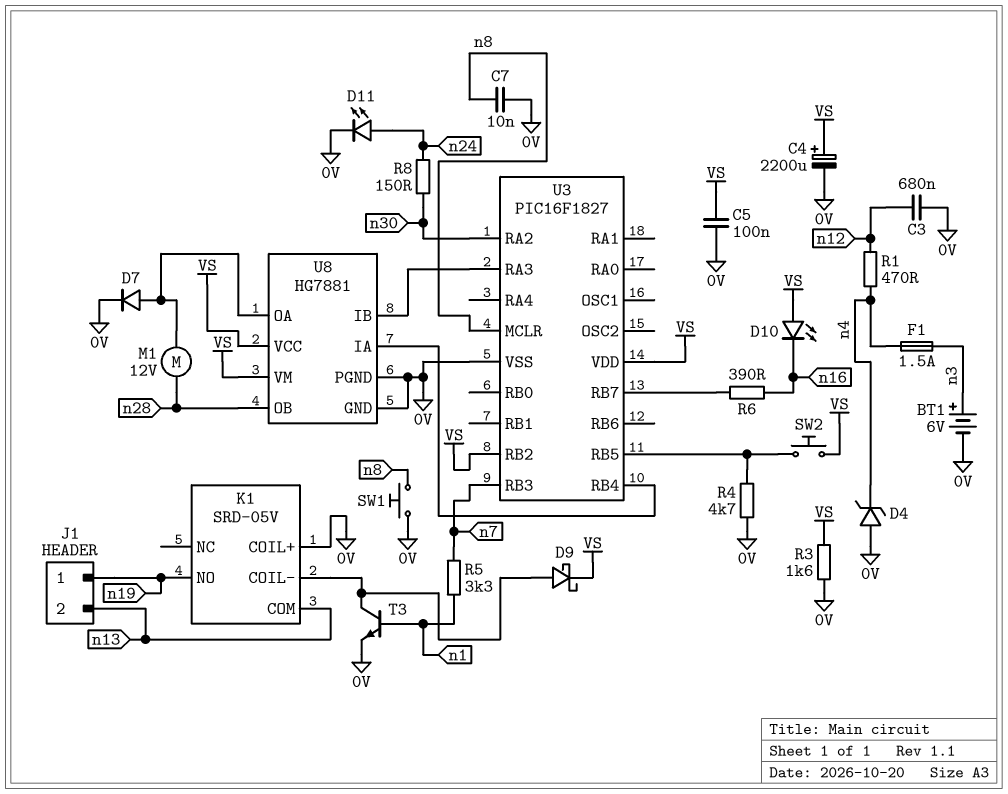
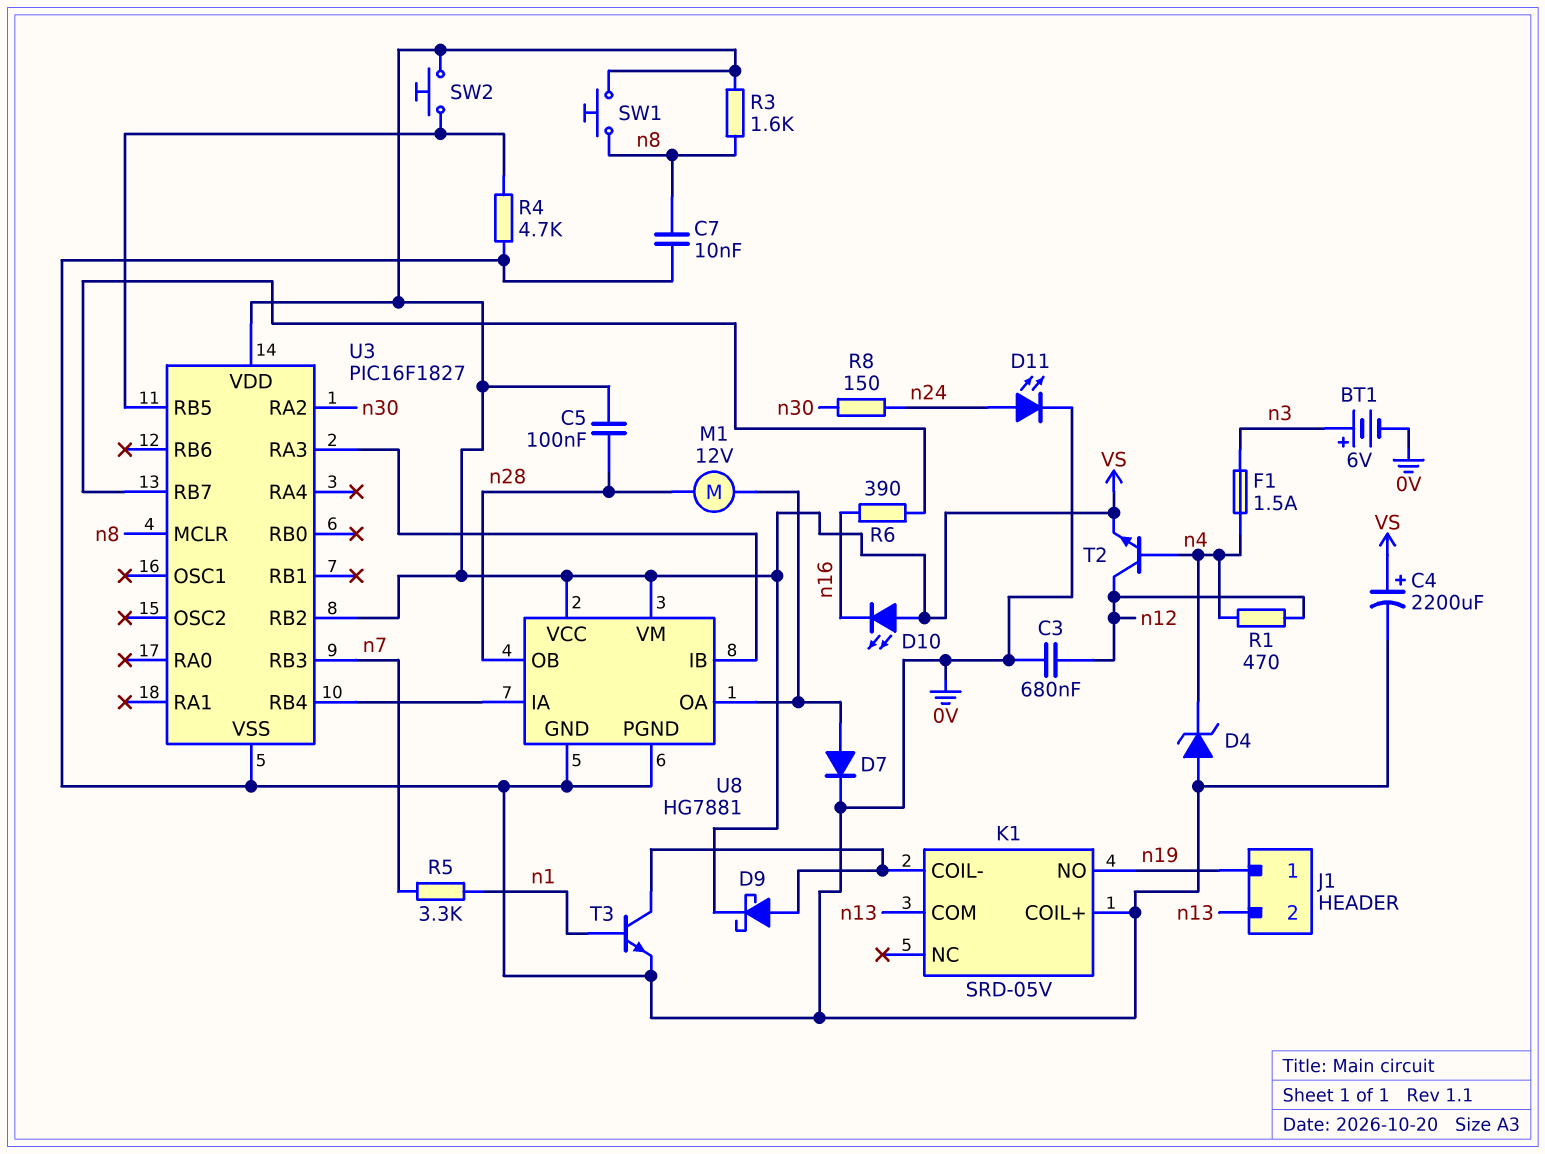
C5: 100nF (0V, VS) -> 100nF (VS, n28)
R3: 1.6k (0V, VS) -> 1.6k (VS, n8)
SW1: button (0V, n8) -> button (VS, n8)
T2: none -> NPN (B n4, C n12, E VS)

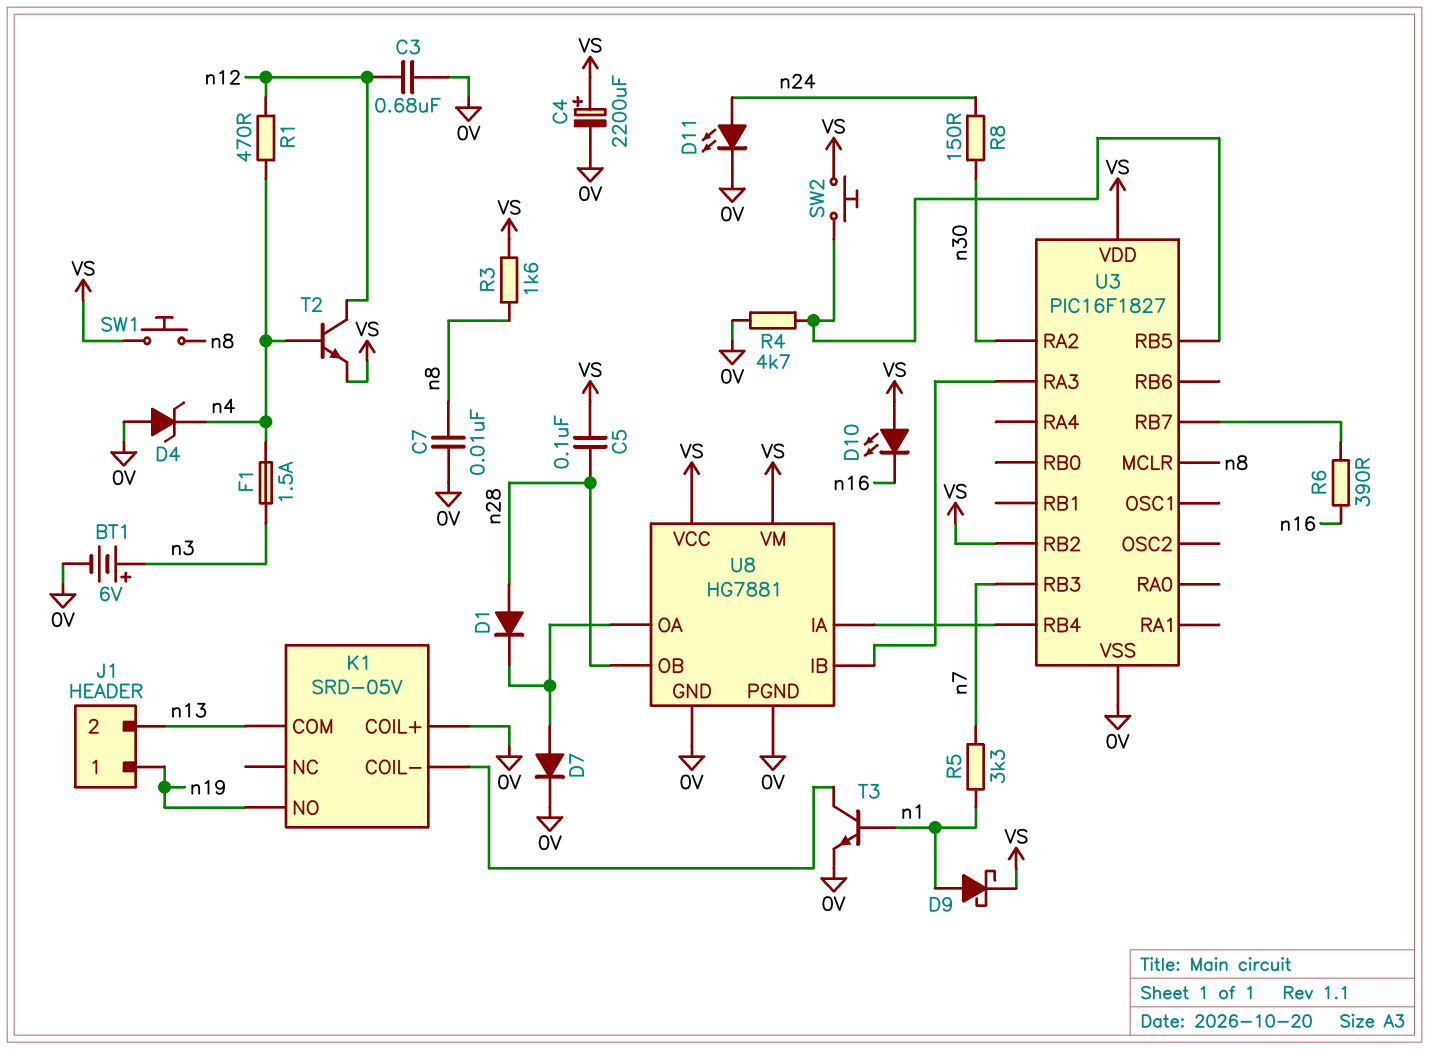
D1: none -> diode (A n28, K U8/OA)
D9: schottky (A K1/COIL-, K VS) -> schottky (A n1, K VS)
M1: motor 12V (U8/OA, n28) -> none

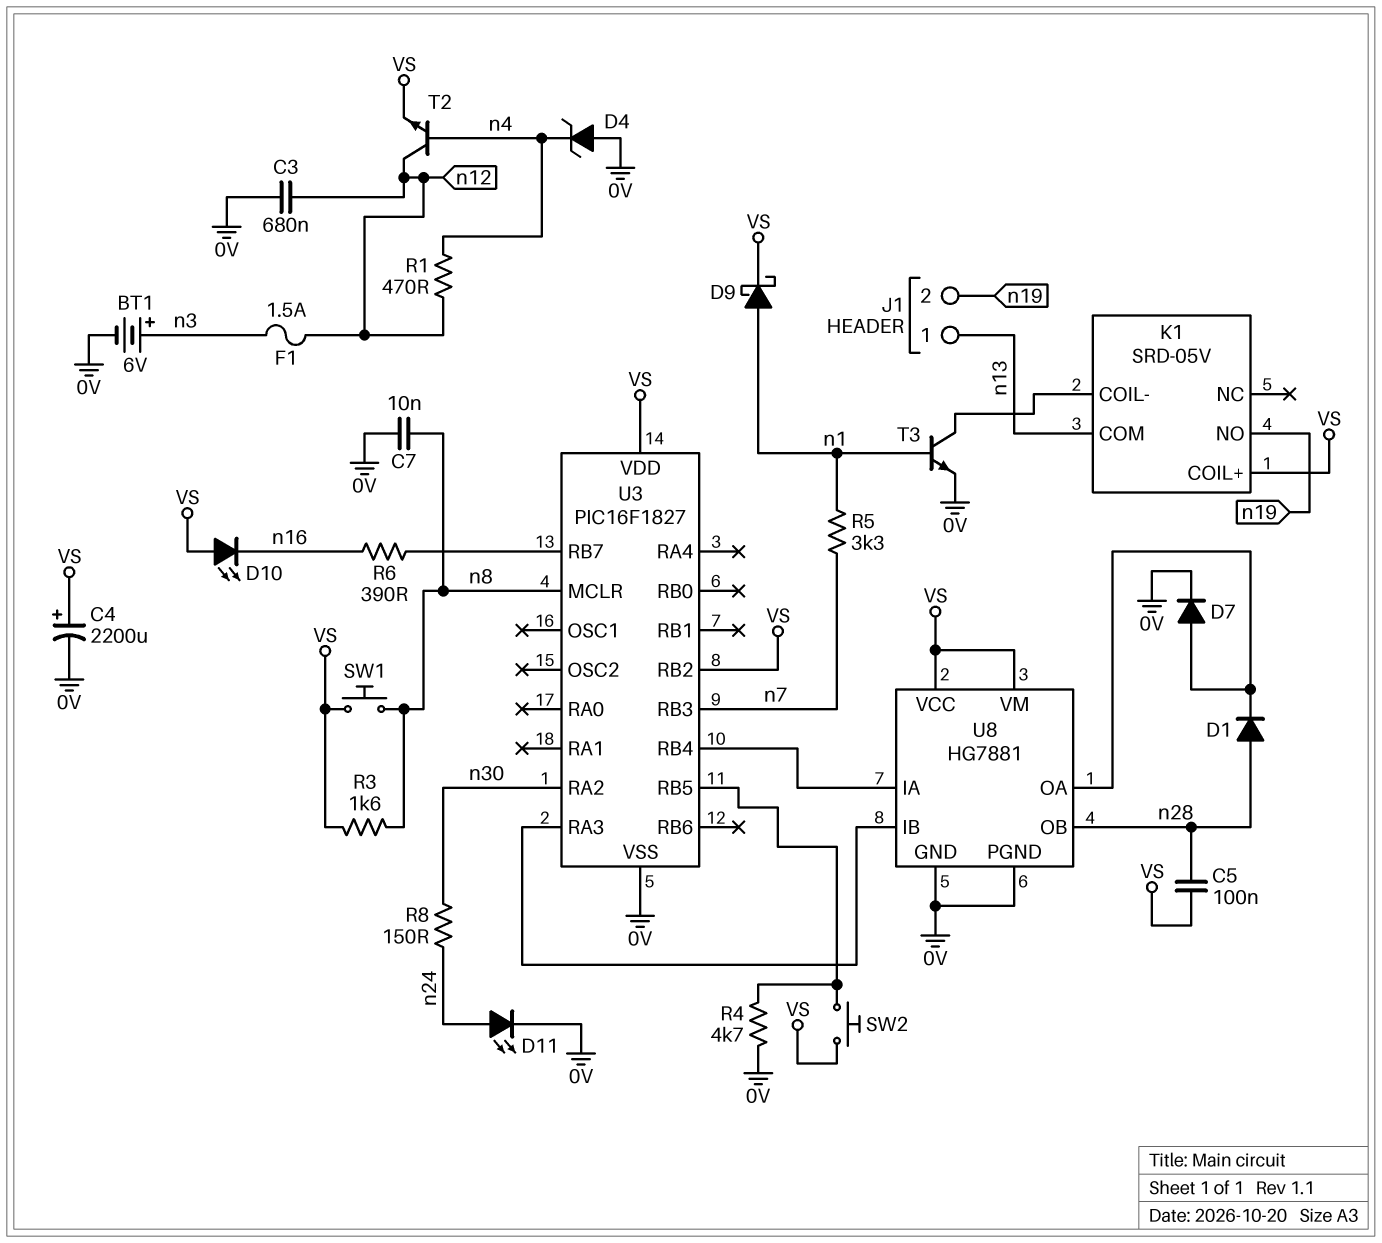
F1: 1.5A (n3, n4) -> 1.5A (n3, n12)
J1 pin 1: n19 -> n13
J1 pin 2: n13 -> n19
K1 pin COIL+: 0V -> VS

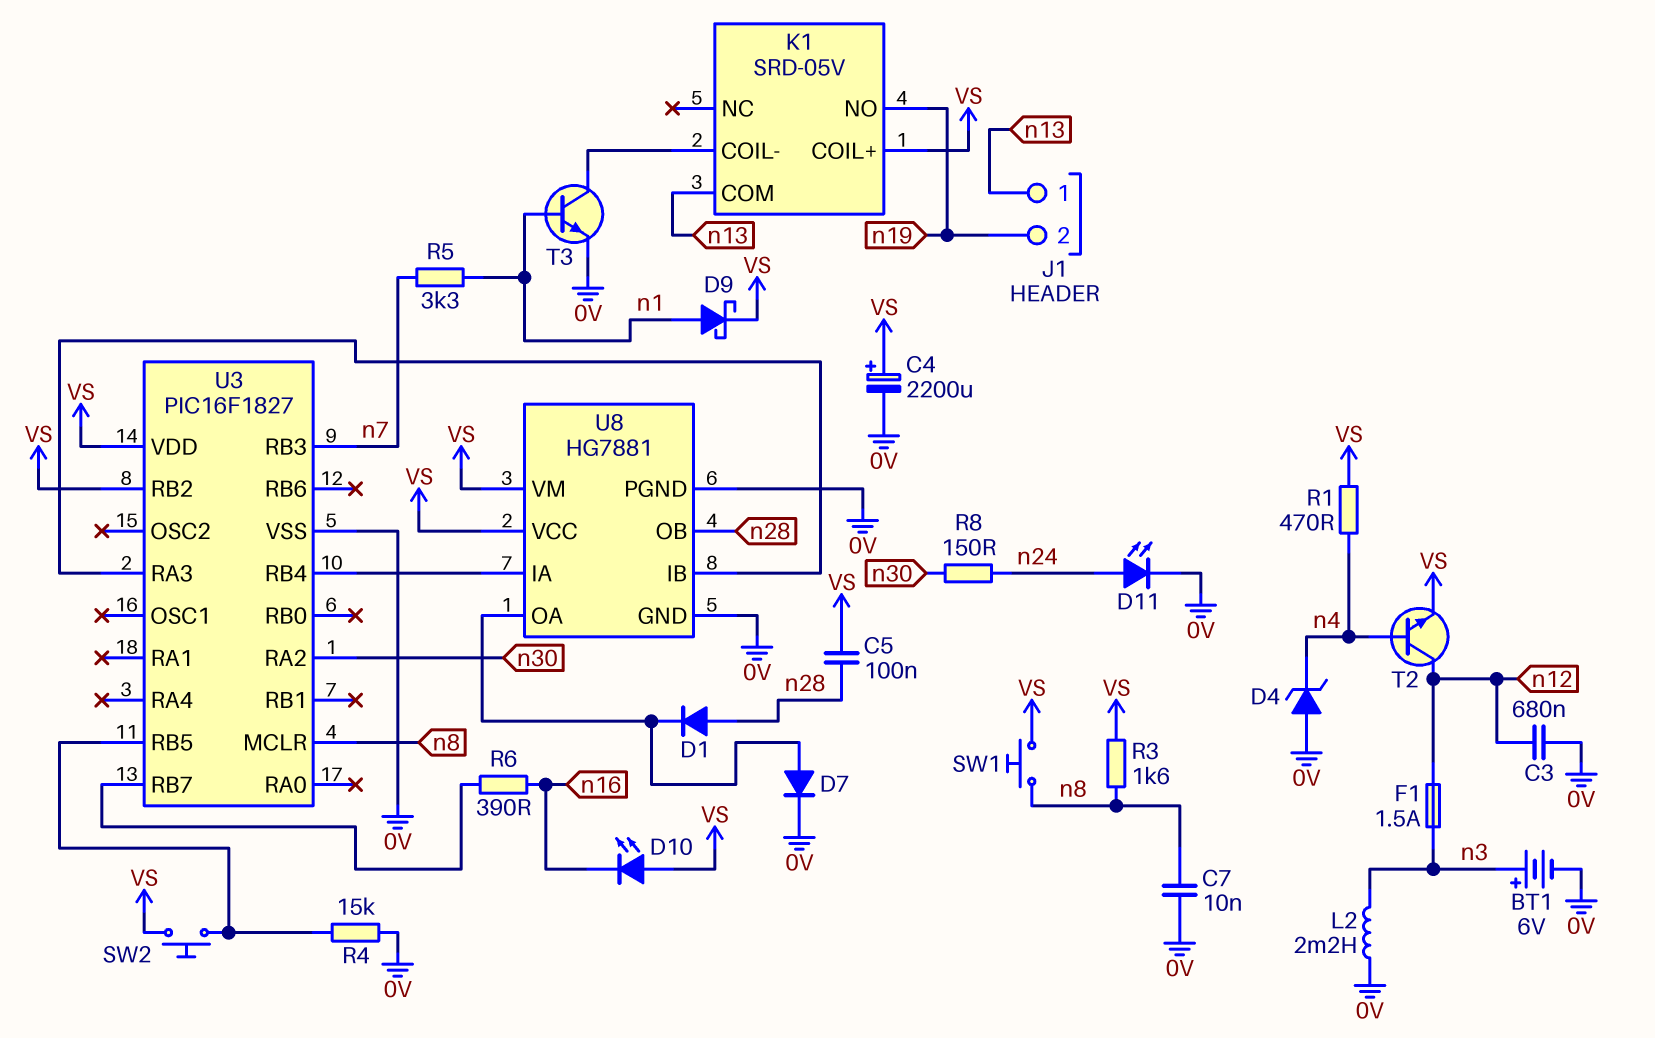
L2: none -> 2.2mH (0V, n3)
R1: 470 (n4, n12) -> 470 (VS, n4)
R4: 4.7k (0V, U3/RB5) -> 15k (0V, U3/RB5)

